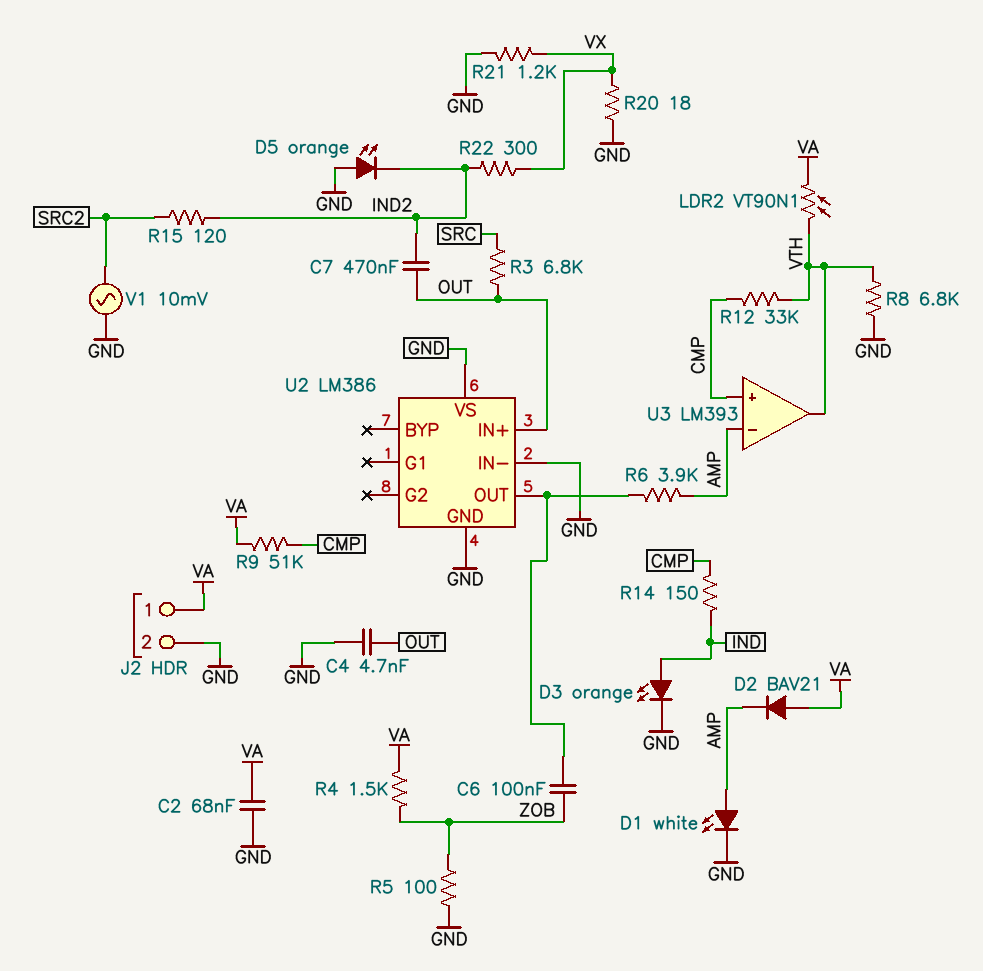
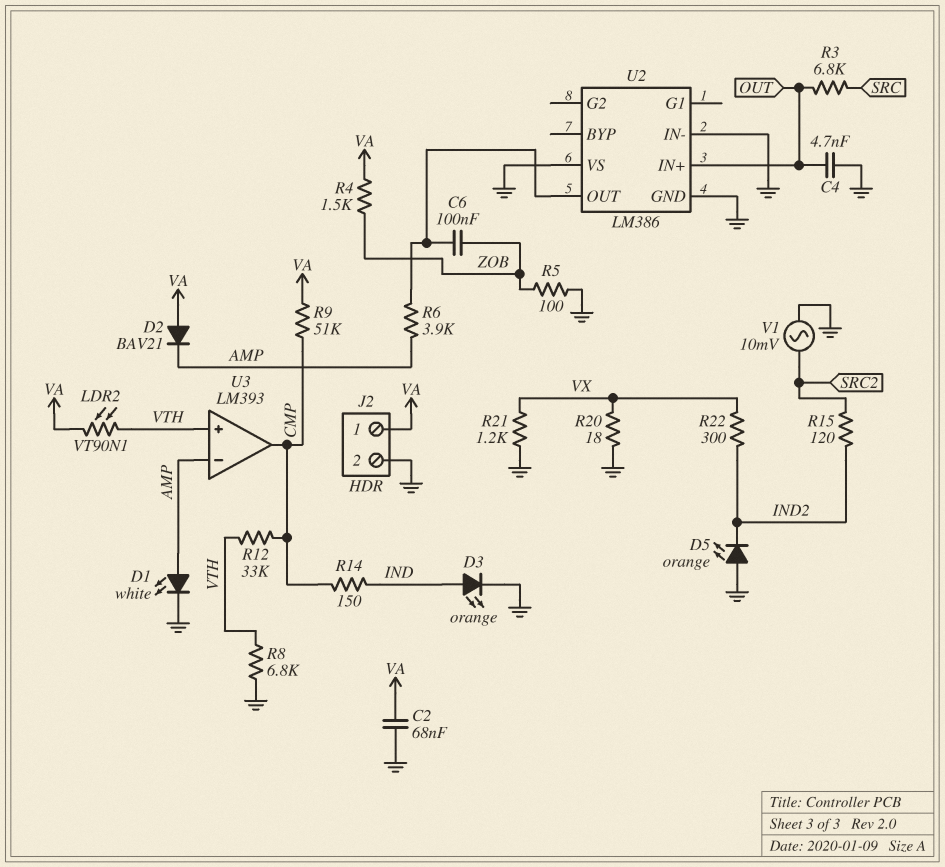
C7: 470nF (IND2, OUT) -> none
U3 pin in+: CMP -> VTH
U3 pin out: VTH -> CMP

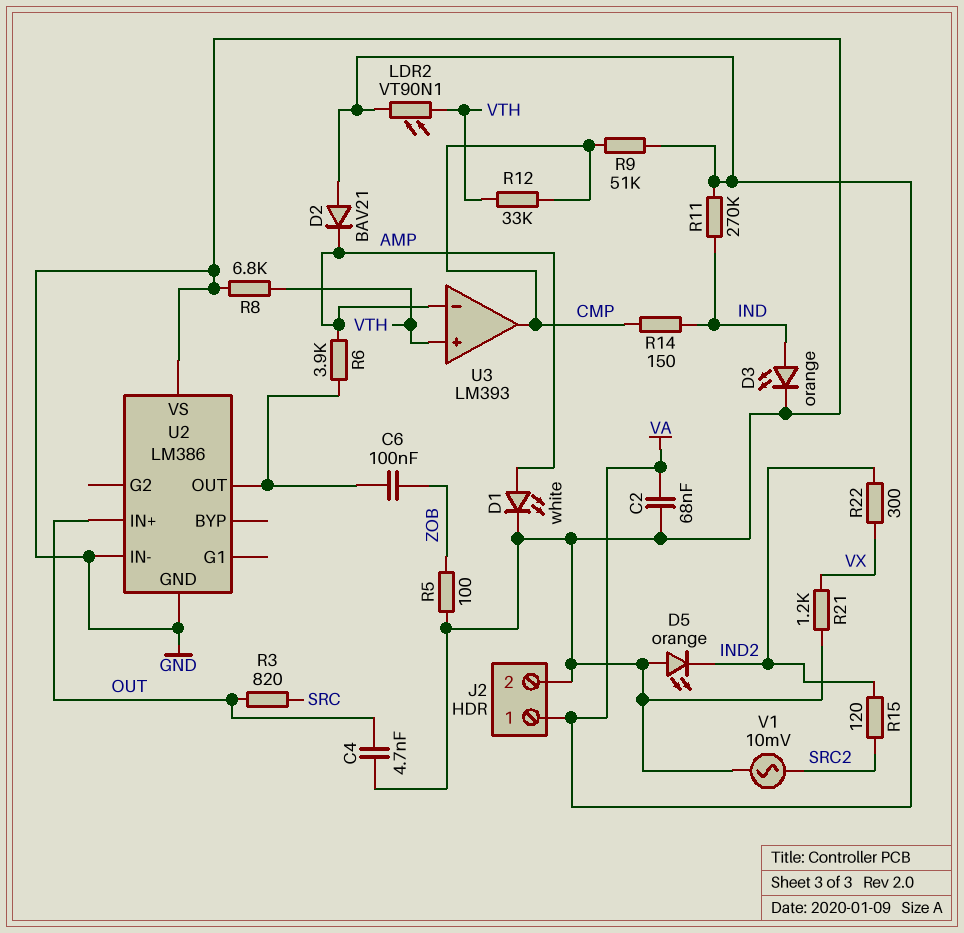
R3: 6.8k (OUT, SRC) -> 820 (OUT, SRC)
R4: 1.5k (VA, ZOB) -> none
R11: none -> 270k (IND, VA)
R20: 18 (GND, VX) -> none

